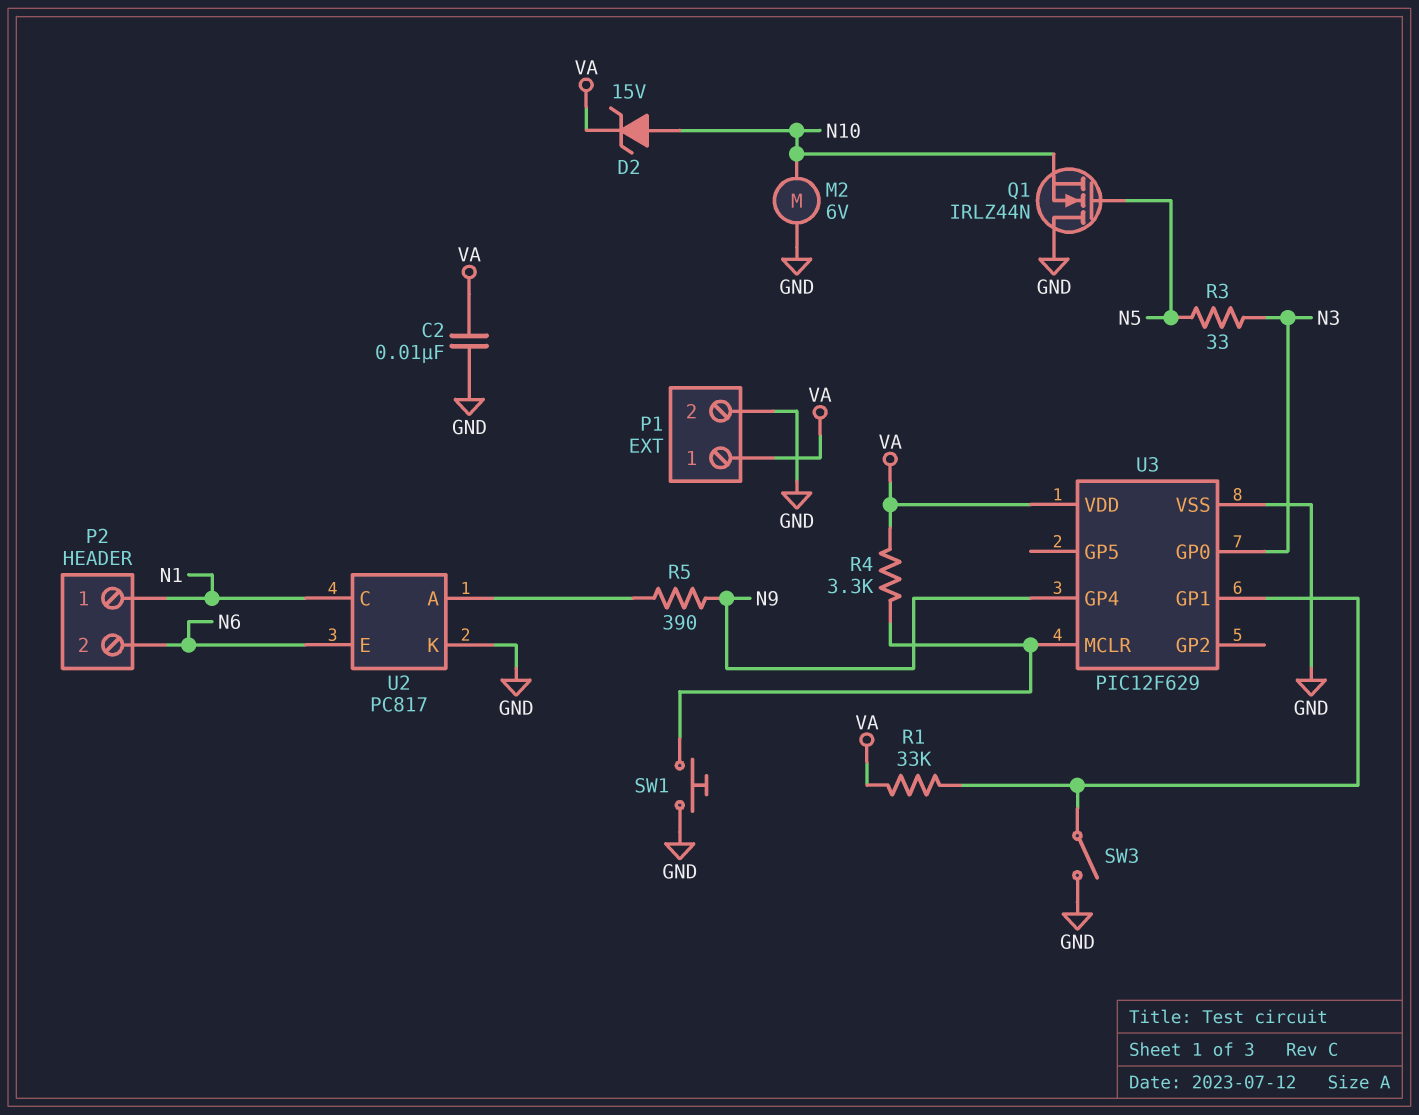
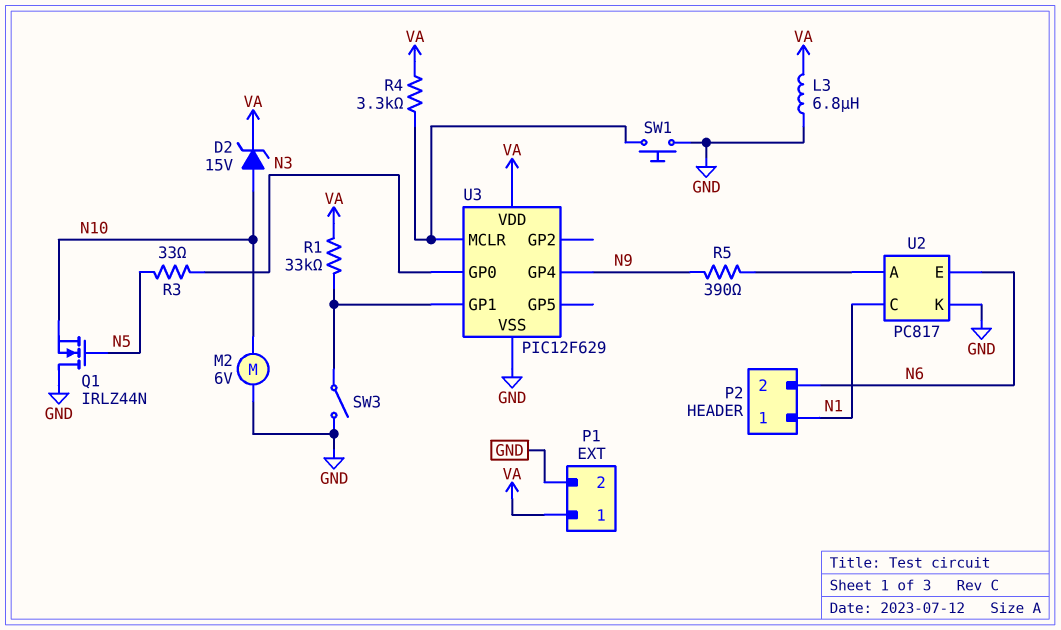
C2: 10nF (GND, VA) -> none
L3: none -> 6.8uH (GND, VA)

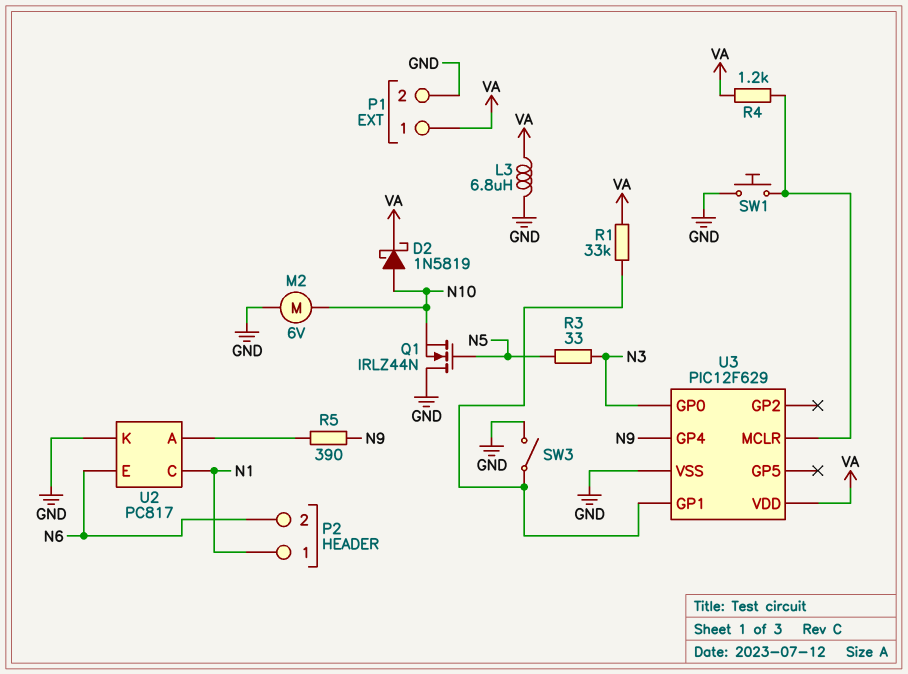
D2: zener 15V (A N10, K VA) -> schottky 1N5819 (A N10, K VA)
R4: 3.3k (U3/MCLR, VA) -> 1.2k (U3/MCLR, VA)

